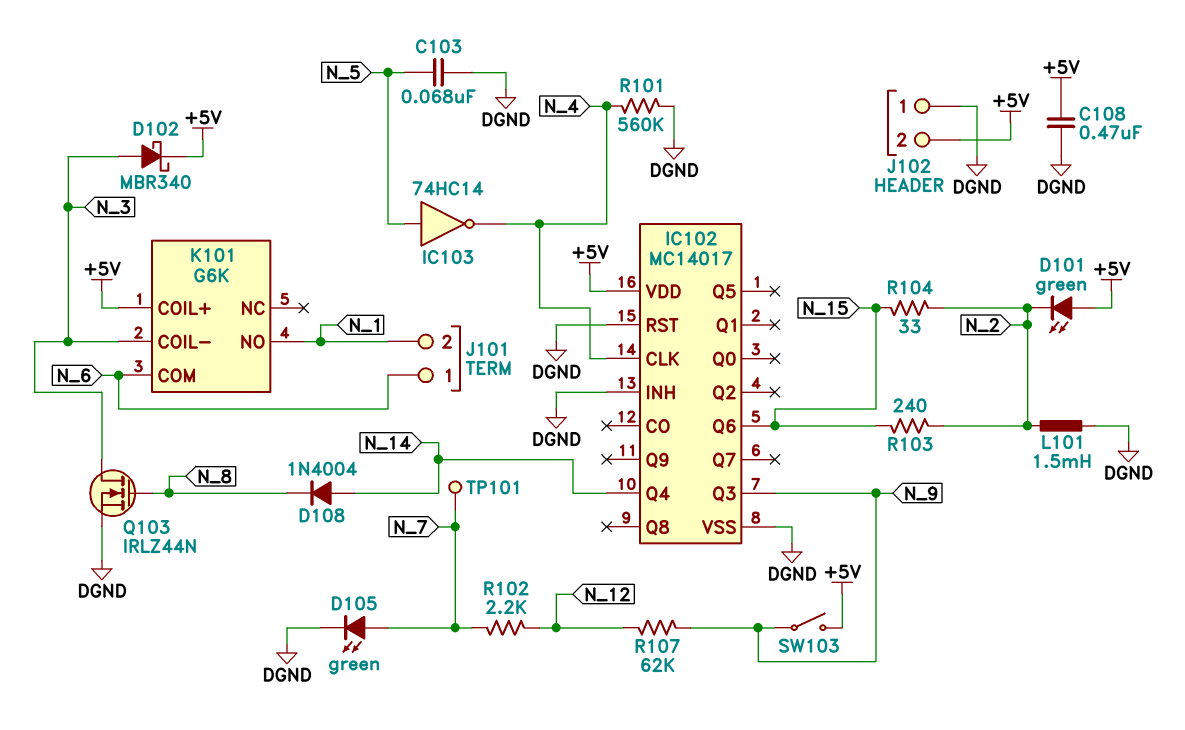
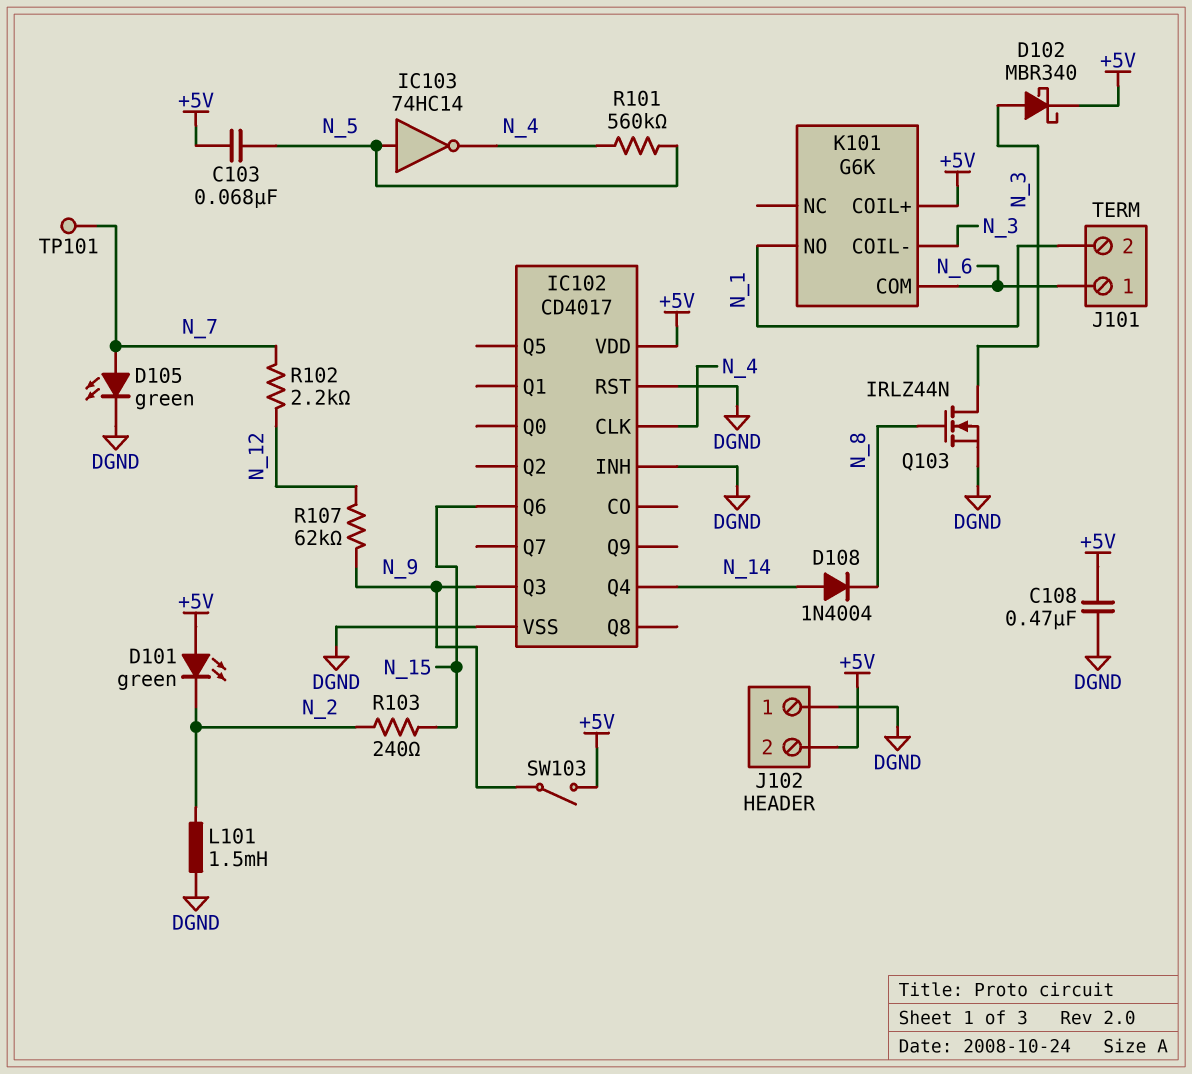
C103: 68nF (DGND, N_5) -> 68nF (+5V, N_5)
IC102: MC14017 -> CD4017
R101: 560k (DGND, N_4) -> 560k (N_4, N_5)
R104: 33 (N_2, N_15) -> none

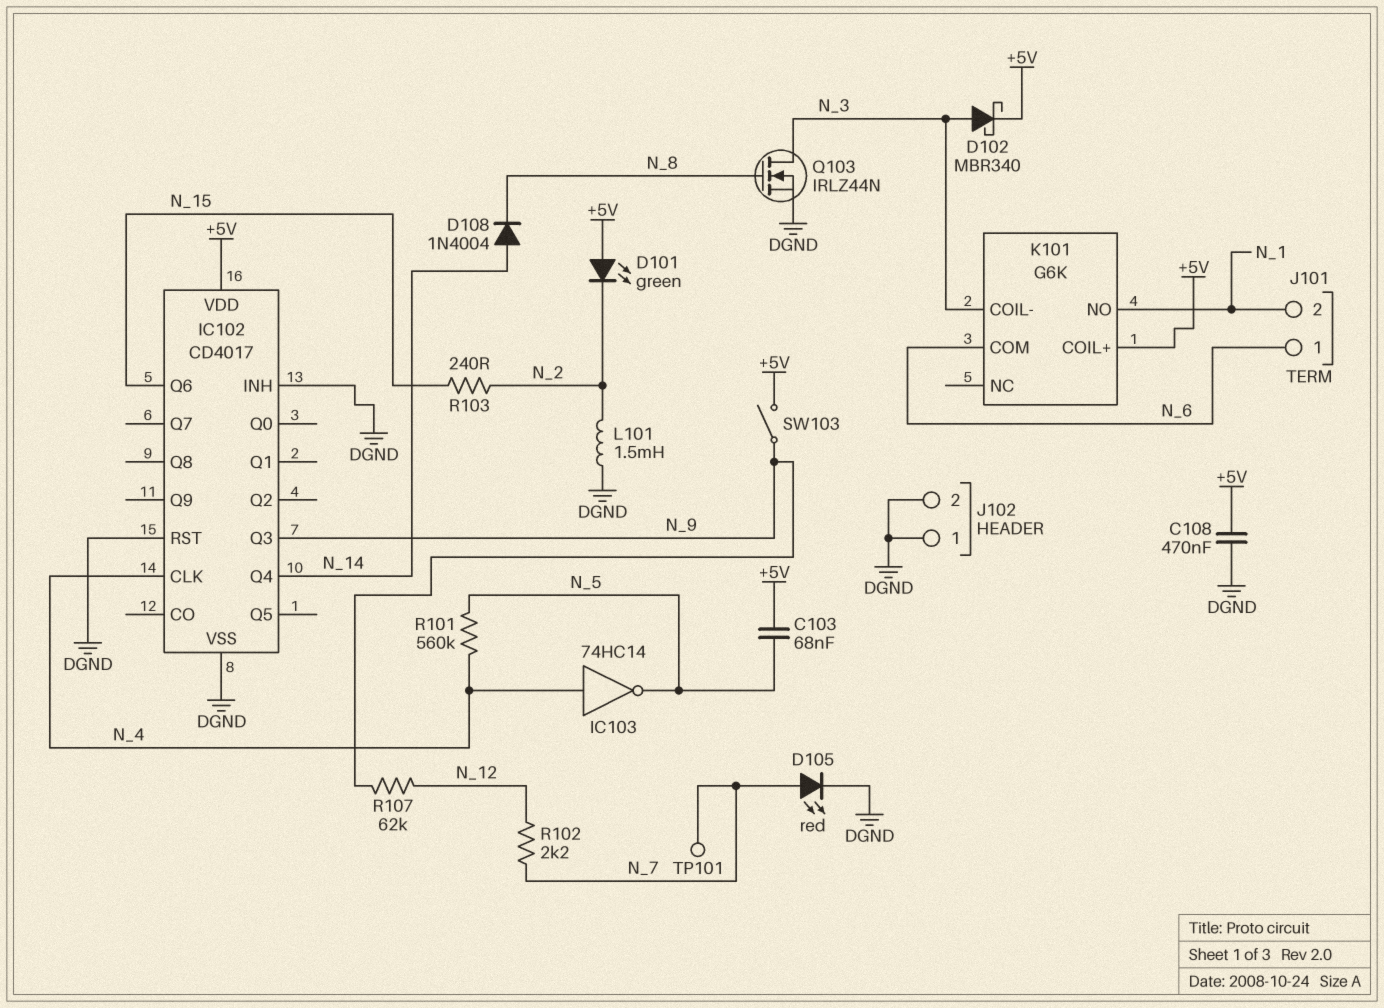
D105: LED green (A N_7, K DGND) -> LED red (A N_7, K DGND)
IC103: NOT 74HC14 (in N_5, out N_4) -> NOT 74HC14 (in N_4, out N_5)
J102 pin 2: +5V -> DGND

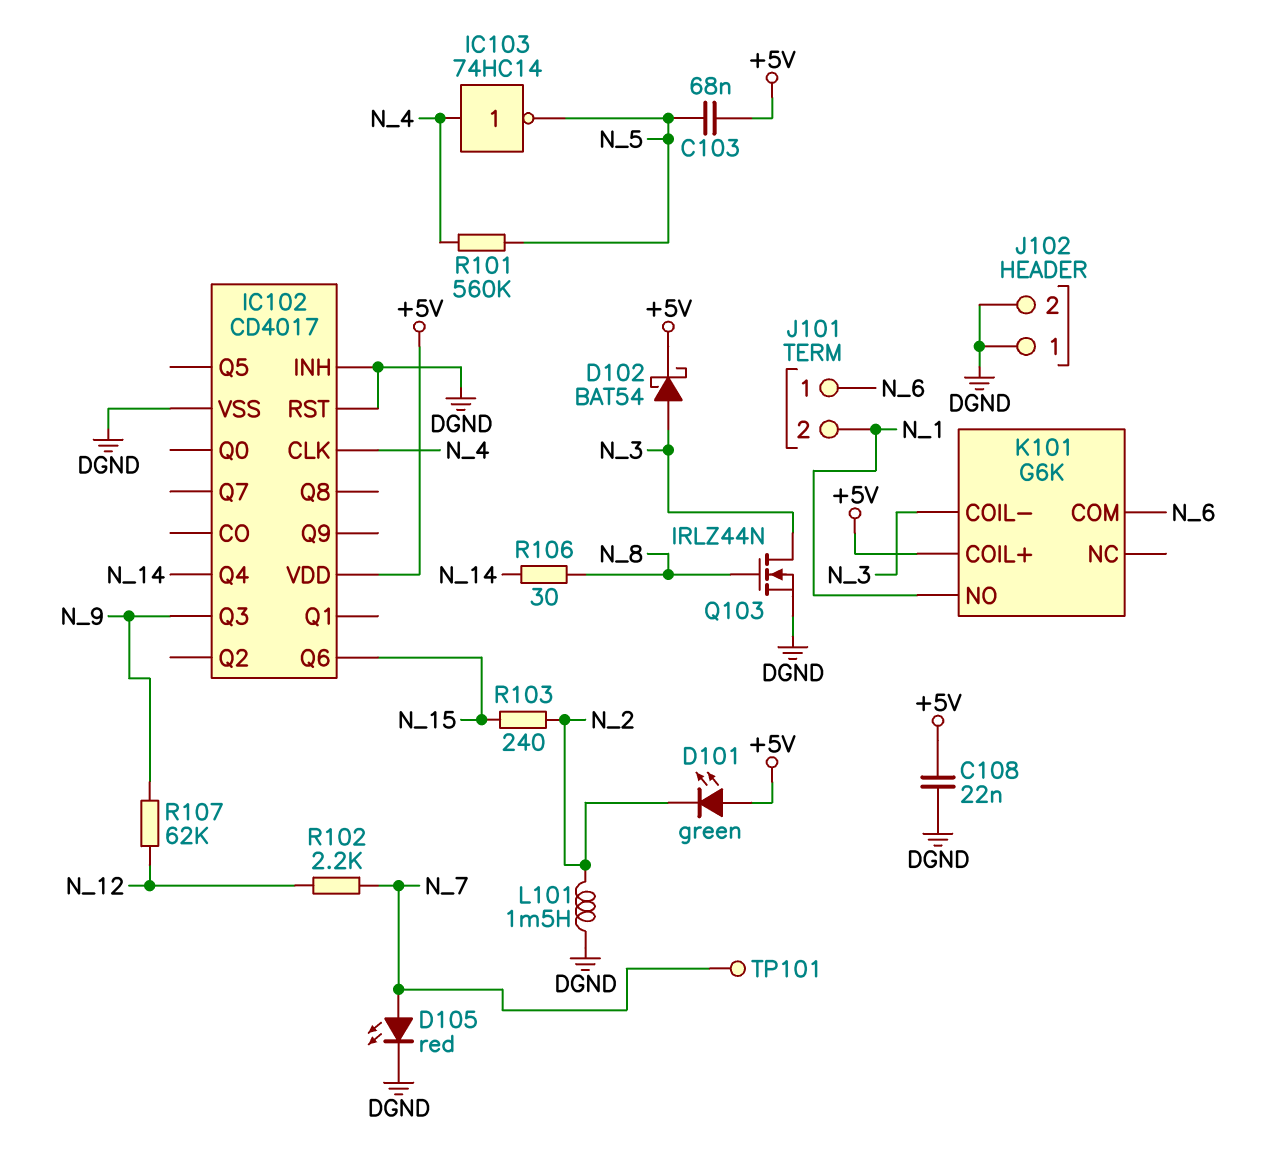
C108: 470nF (+5V, DGND) -> 22nF (+5V, DGND)
D102: schottky MBR340 (A N_3, K +5V) -> schottky BAT54 (A N_3, K +5V)
D108: diode 1N4004 (A N_14, K N_8) -> none
R106: none -> 30 (N_8, N_14)
SW103: switch (+5V, N_9) -> none

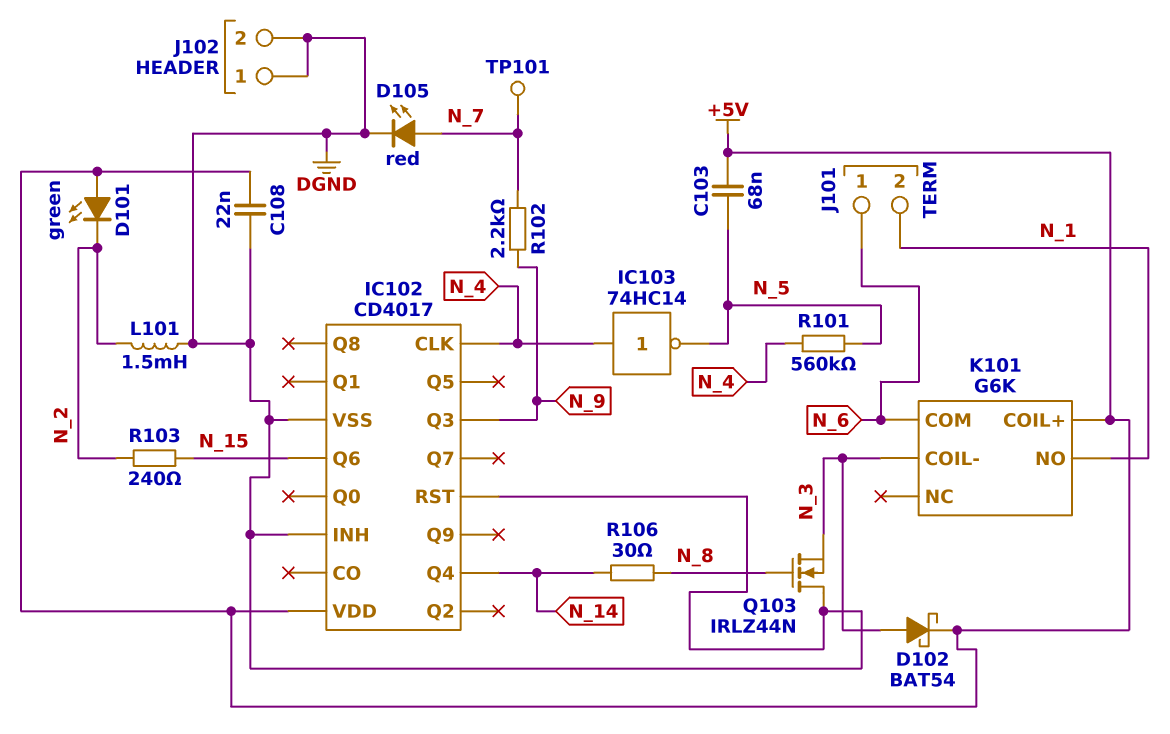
Q103: NMOS IRLZ44N (G N_8, D N_3, S DGND) -> NMOS IRLZ44N (G N_8, D DGND, S N_3)
R102: 2.2k (N_7, N_12) -> 2.2k (N_7, N_9)
R107: 62k (N_9, N_12) -> none

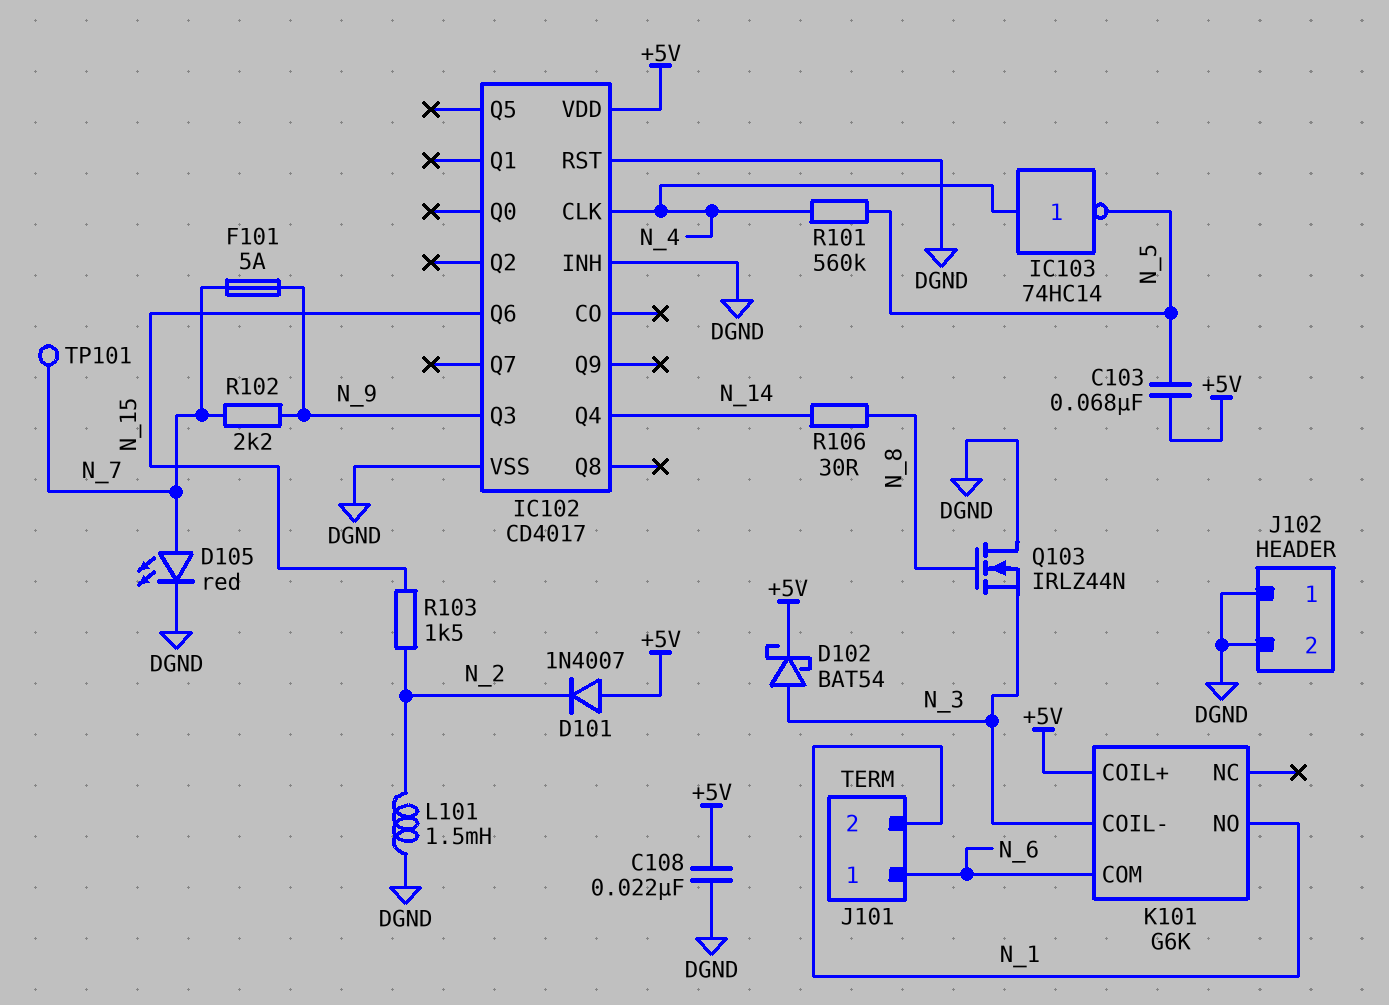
D101: LED green (A +5V, K N_2) -> diode 1N4007 (A +5V, K N_2)
F101: none -> 5A (N_7, N_9)
R103: 240 (N_2, N_15) -> 1.5k (N_2, N_15)

